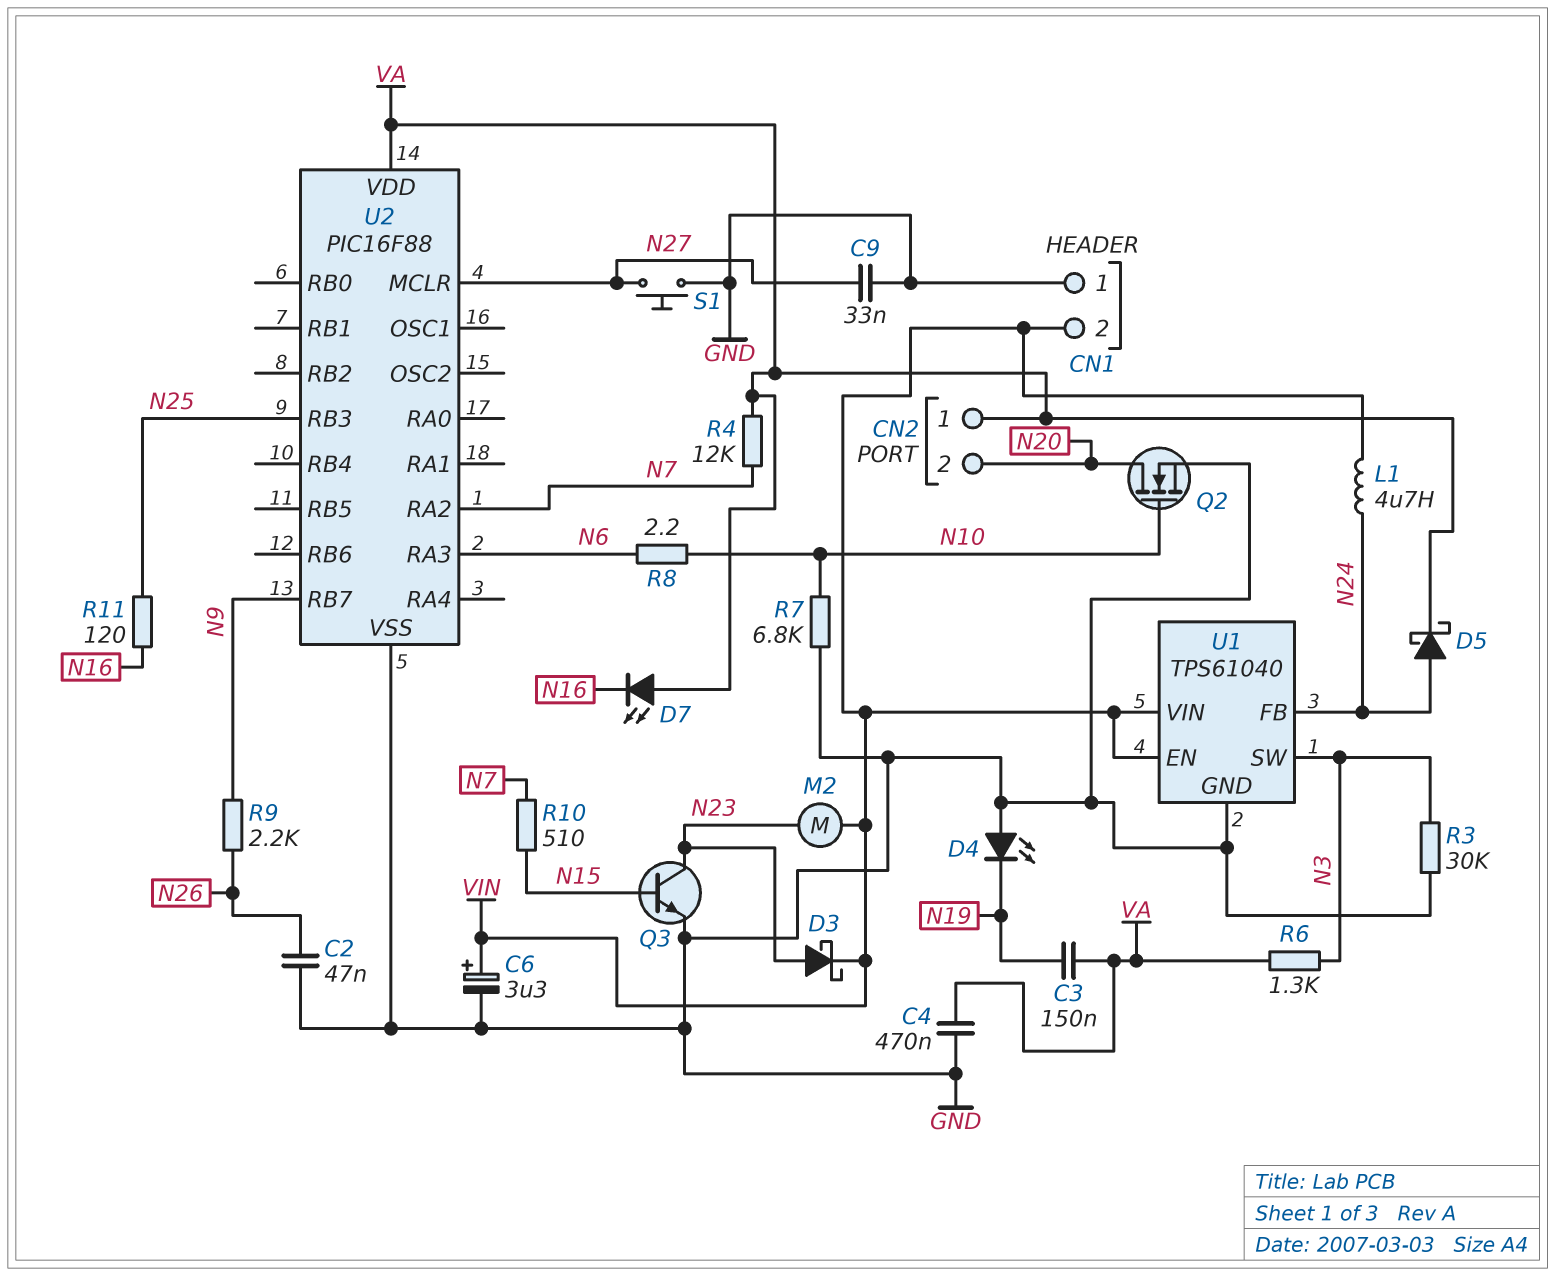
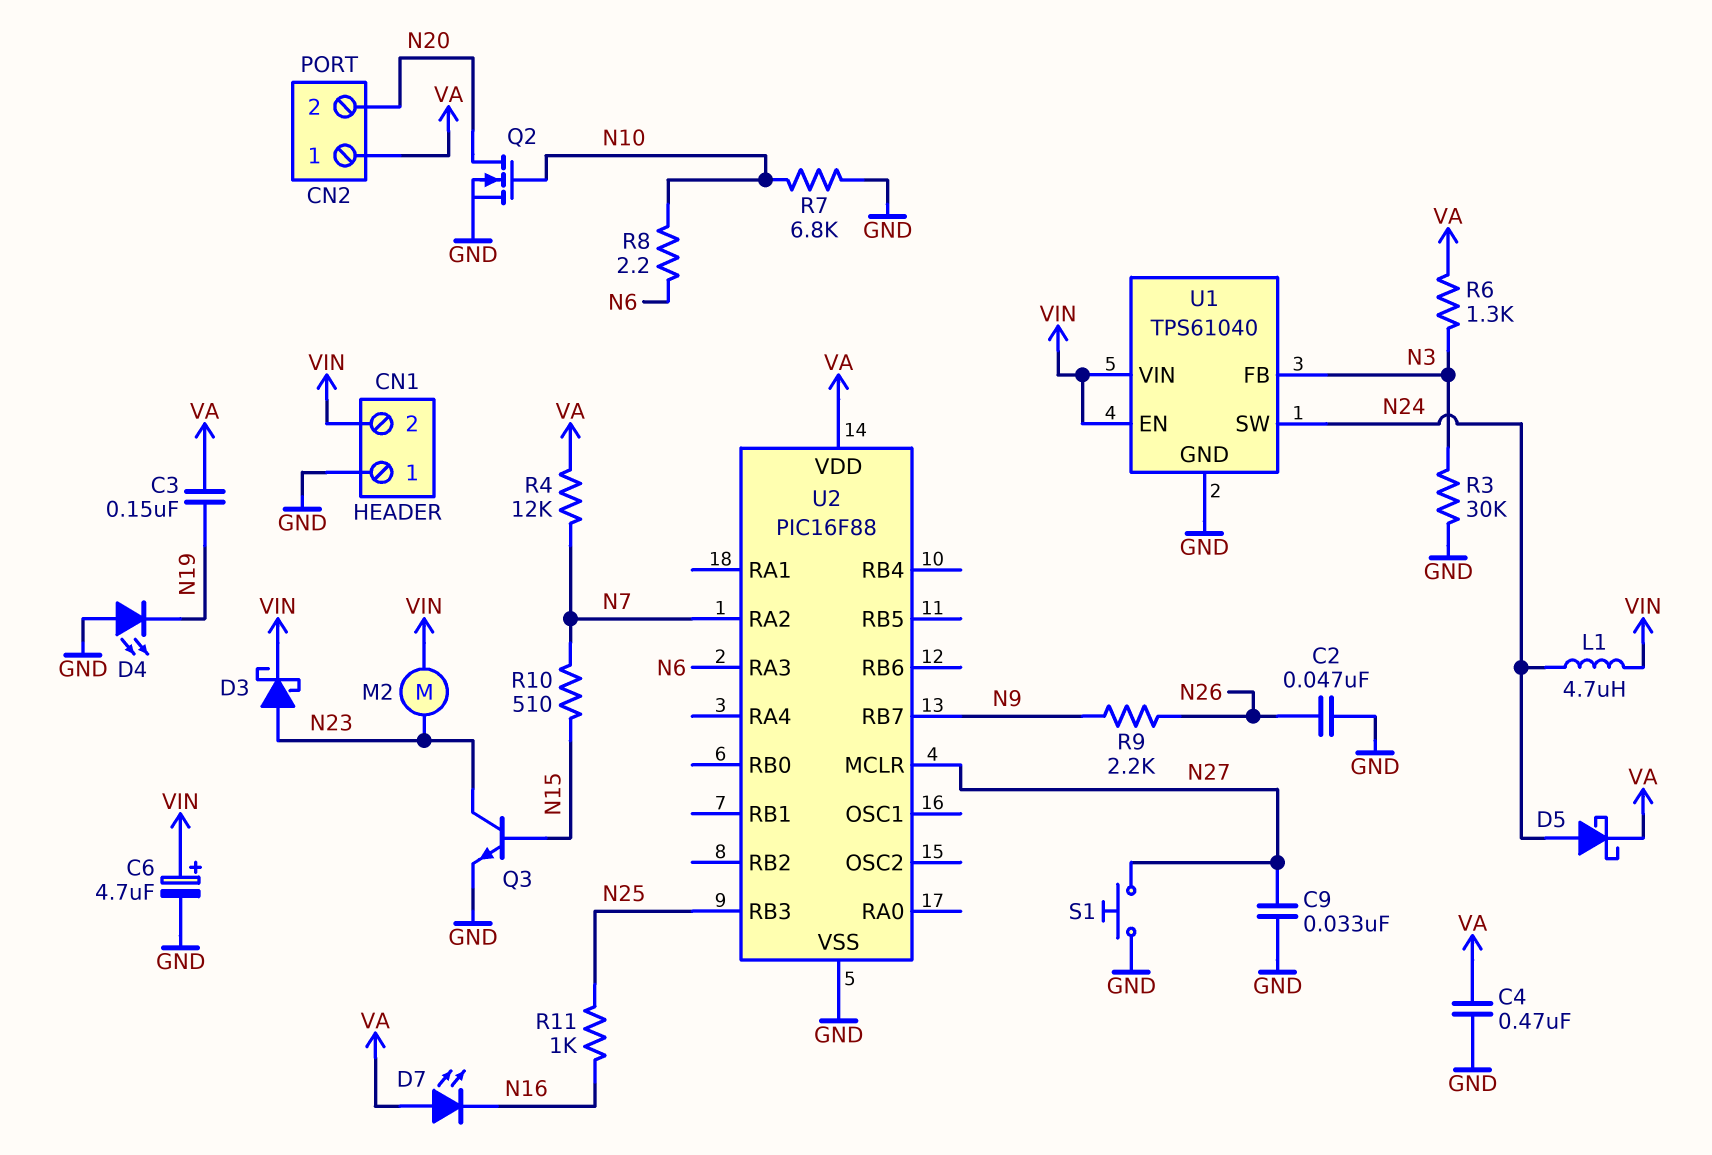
C6: 3.3uF (plus VIN, minus GND) -> 4.7uF (plus VIN, minus GND)
R11: 120 (N16, N25) -> 1k (N16, N25)
U1 pin FB: N24 -> N3
U1 pin SW: N3 -> N24

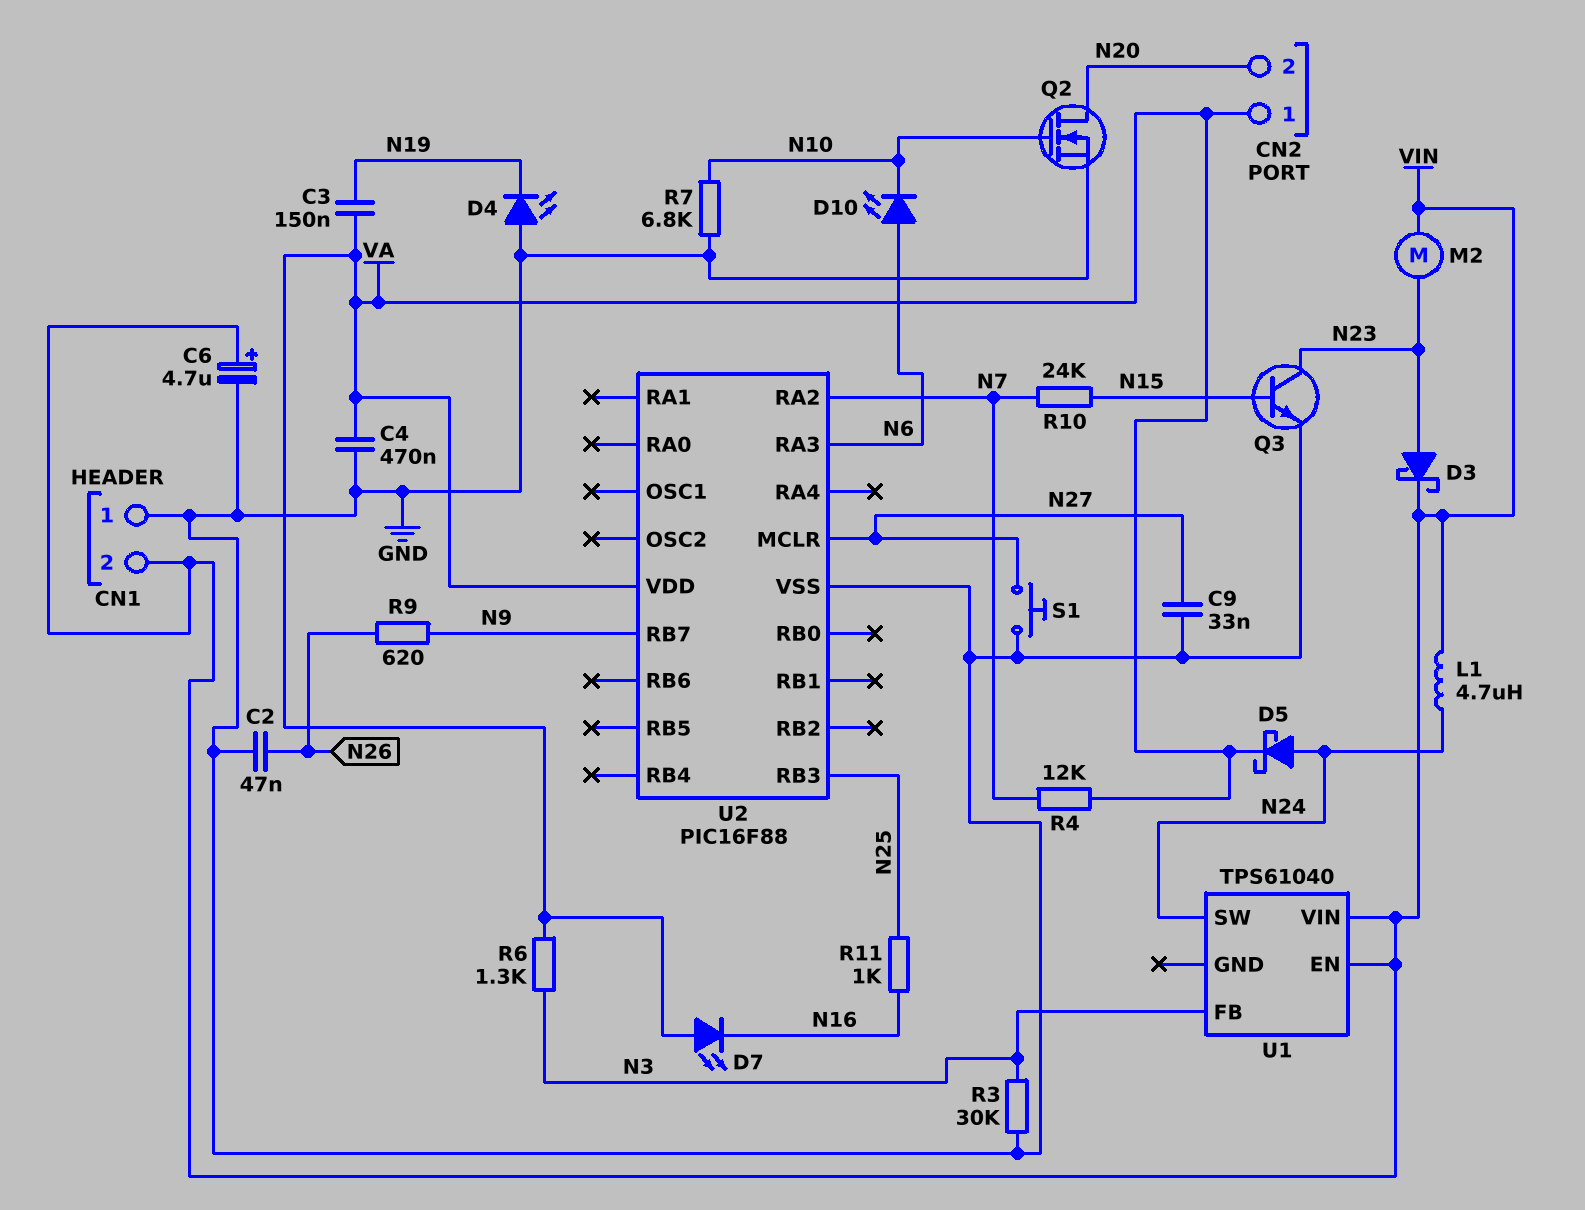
D10: none -> LED (A N6, K N10)
R8: 2.2 (N6, N10) -> none
R9: 2.2k (N9, N26) -> 620 (N9, N26)
R10: 510 (N7, N15) -> 24k (N7, N15)
U1 pin GND: GND -> none

